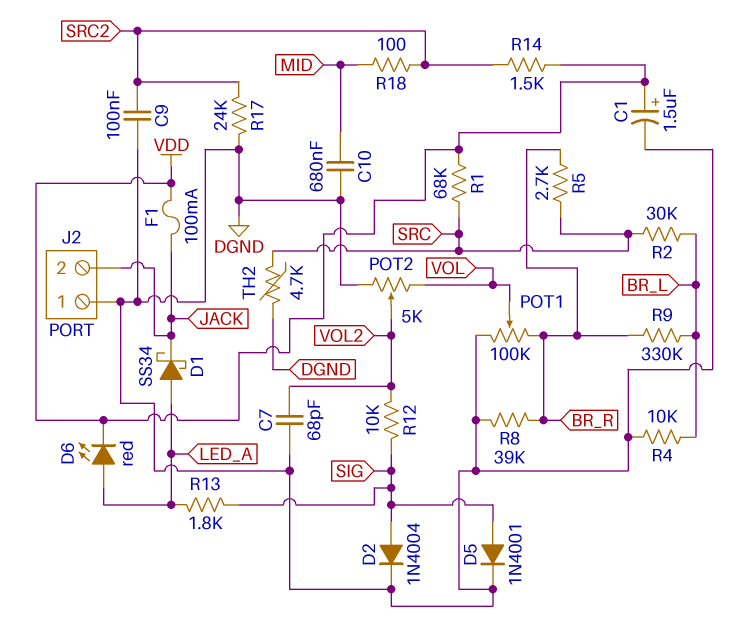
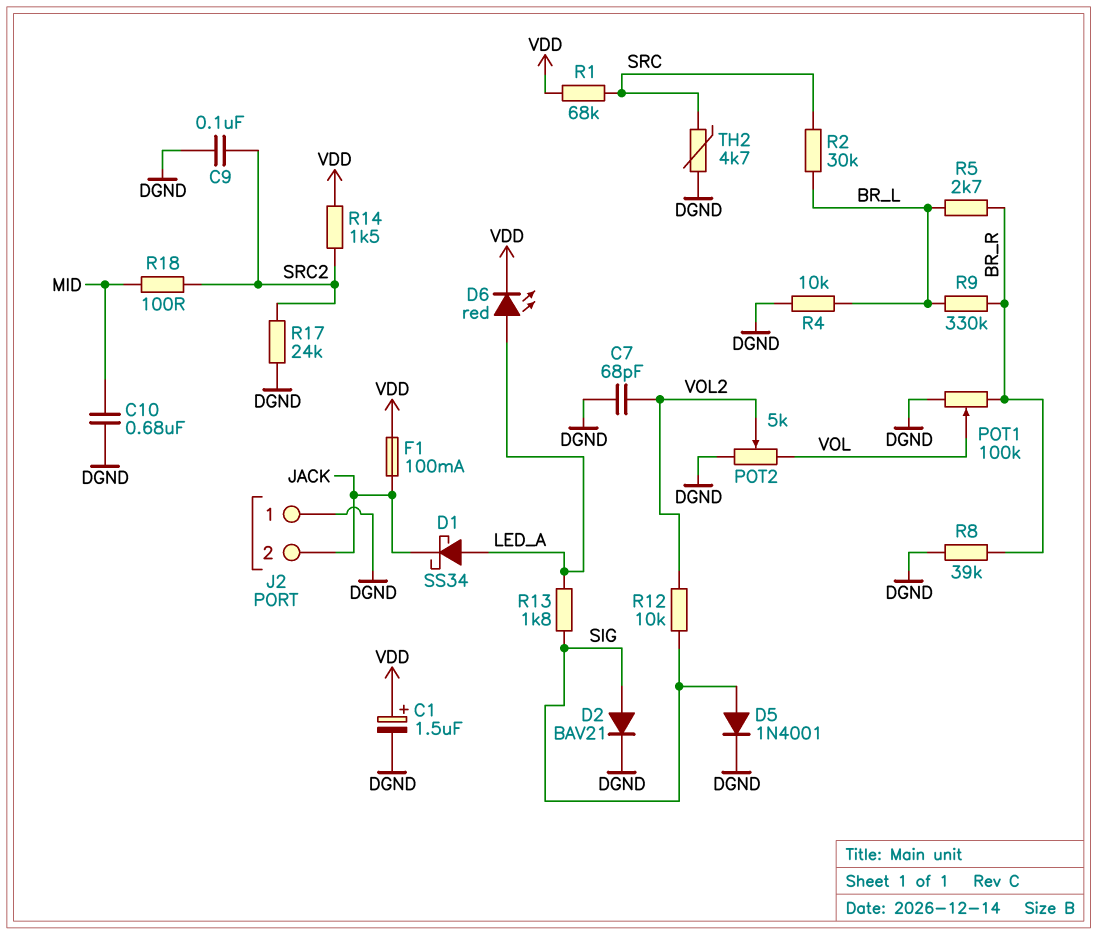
D2: diode 1N4004 (A SIG, K DGND) -> diode BAV21 (A SIG, K DGND)
R5: 2.7k (BR_R, SRC) -> 2.7k (BR_L, BR_R)

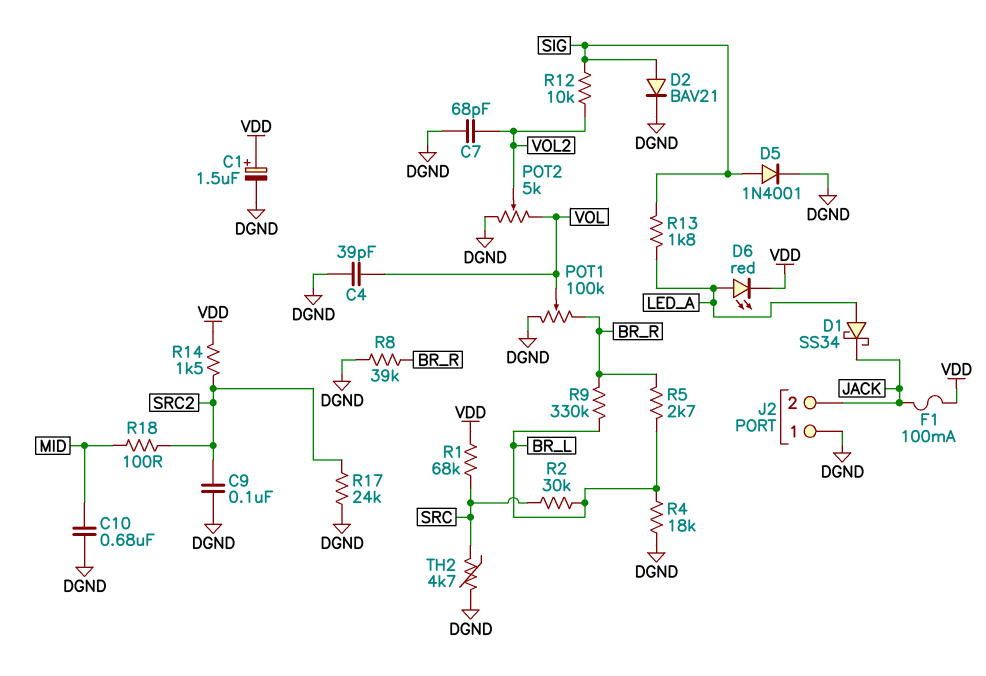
C4: none -> 39pF (DGND, VOL)
R4: 10k (BR_L, DGND) -> 18k (BR_L, DGND)

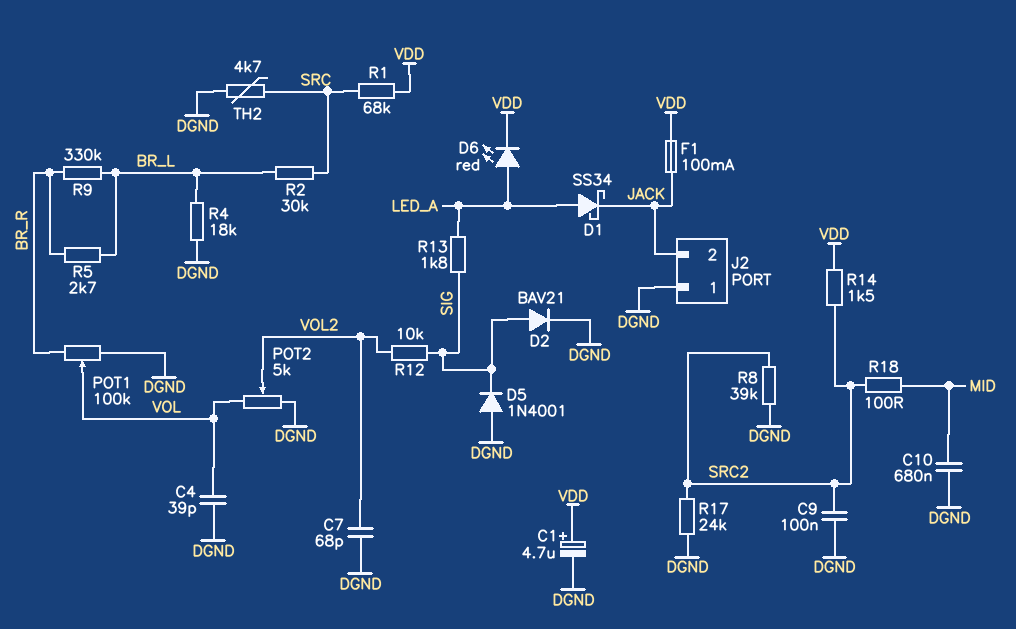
C1: 1.5uF (plus VDD, minus DGND) -> 4.7uF (plus VDD, minus DGND)
D5: diode 1N4001 (A SIG, K DGND) -> diode 1N4001 (A DGND, K SIG)
R8: 39k (BR_R, DGND) -> 39k (DGND, SRC2)

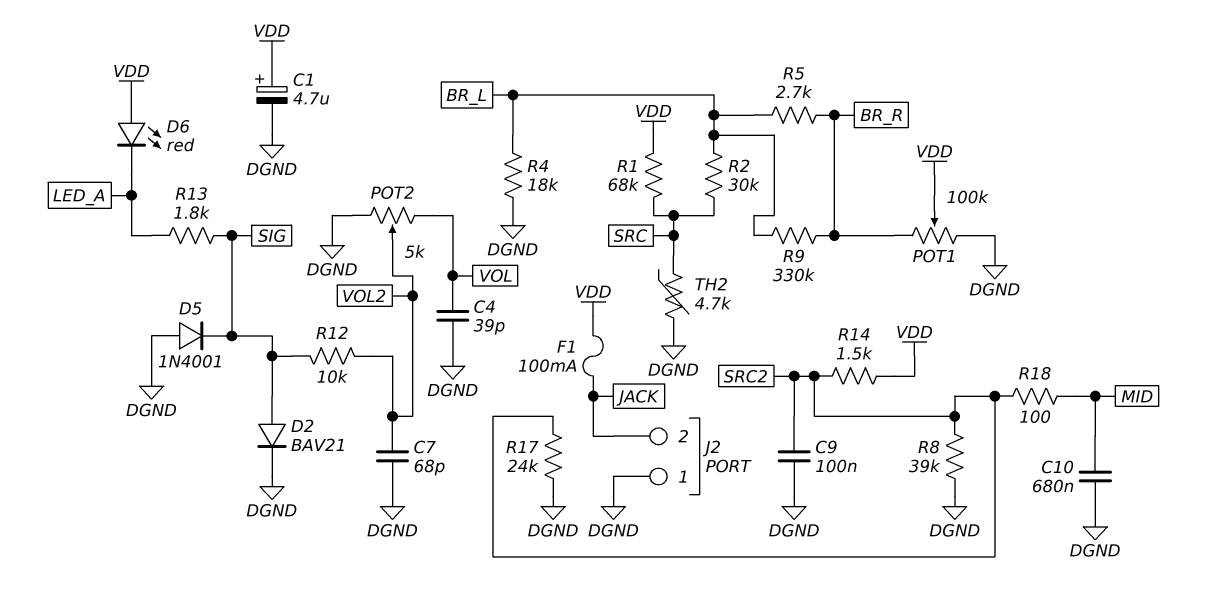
D1: schottky SS34 (A LED_A, K JACK) -> none
D6: LED red (A LED_A, K VDD) -> LED red (A VDD, K LED_A)
POT1: 100k (BR_R, DGND, wiper VOL) -> 100k (BR_R, DGND, wiper VDD)

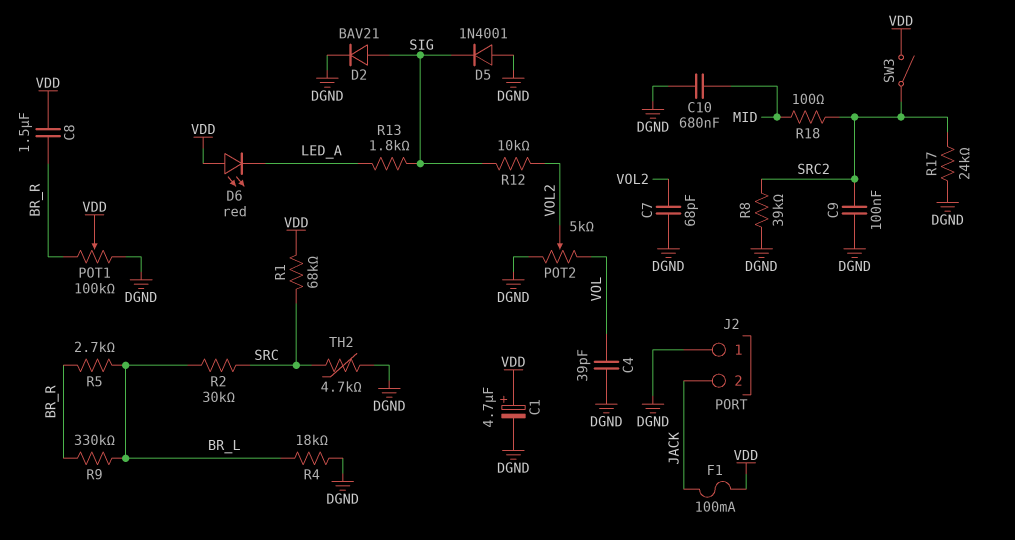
C8: none -> 1.5uF (BR_R, VDD)
R14: 1.5k (SRC2, VDD) -> none
SW3: none -> switch (SRC2, VDD)

